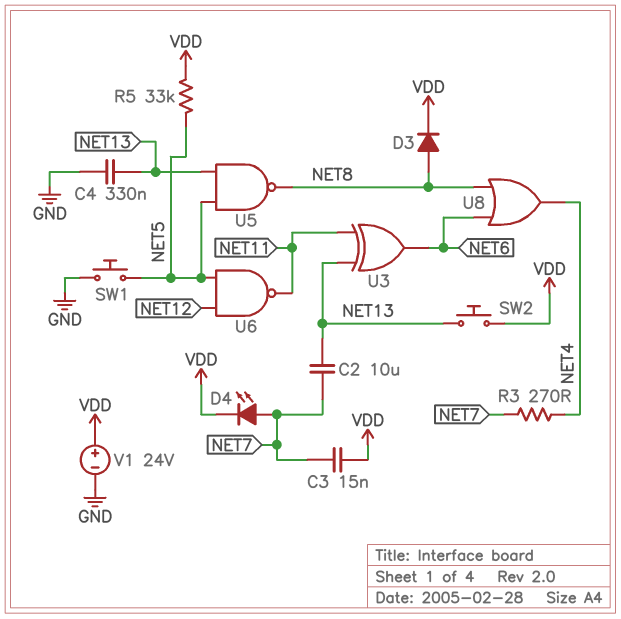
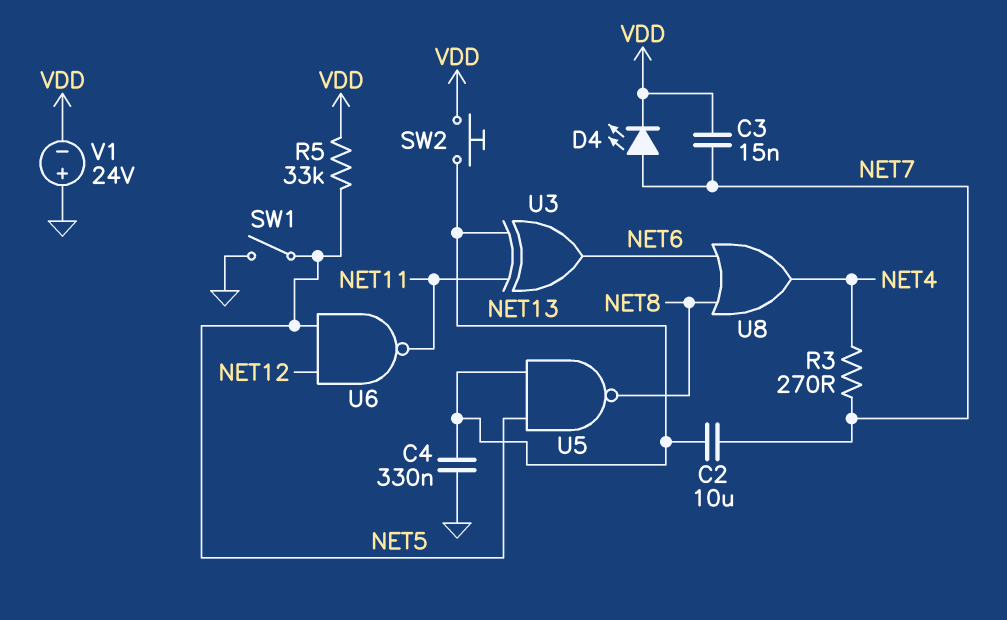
D3: diode (A NET8, K VDD) -> none
SW1: button (GND, NET5) -> switch (GND, NET5)
V1: 24V (plus VDD, minus GND) -> 24V (plus GND, minus VDD)

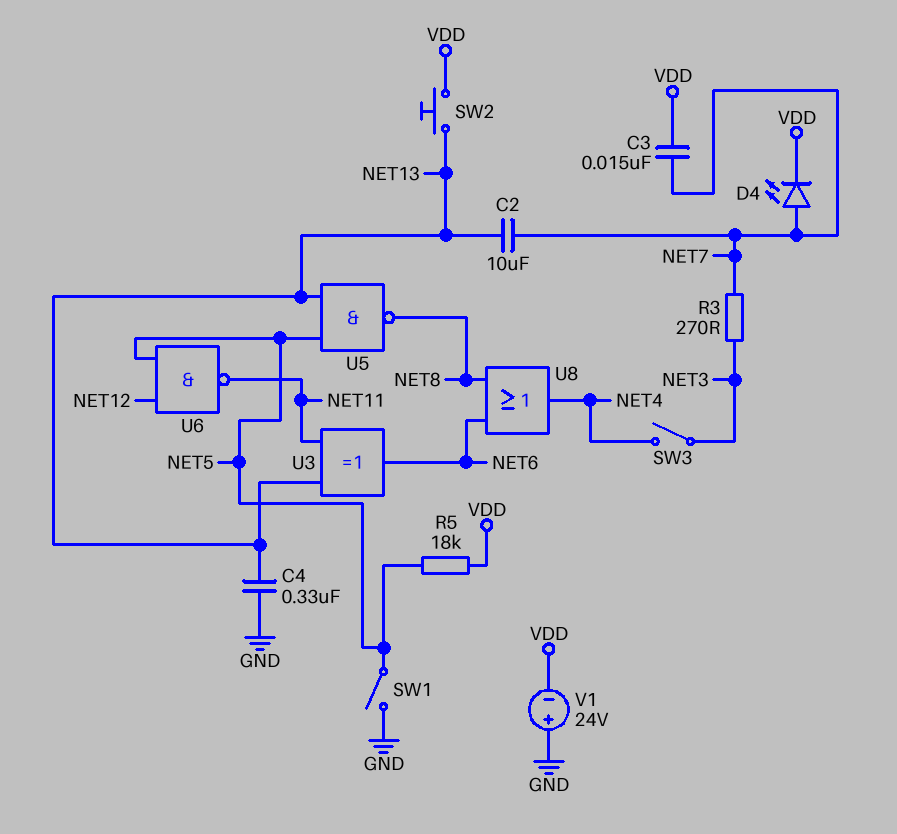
R3: 270 (NET4, NET7) -> 270 (NET3, NET7)
R5: 33k (NET5, VDD) -> 18k (NET5, VDD)
SW3: none -> switch (NET3, NET4)

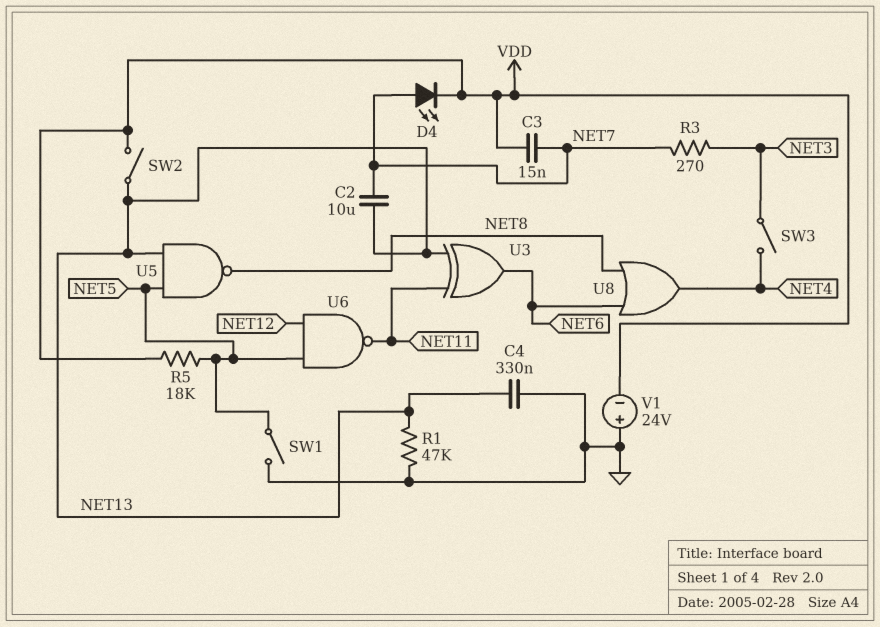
R1: none -> 47k (GND, NET13)
SW2: button (NET13, VDD) -> switch (NET13, VDD)

